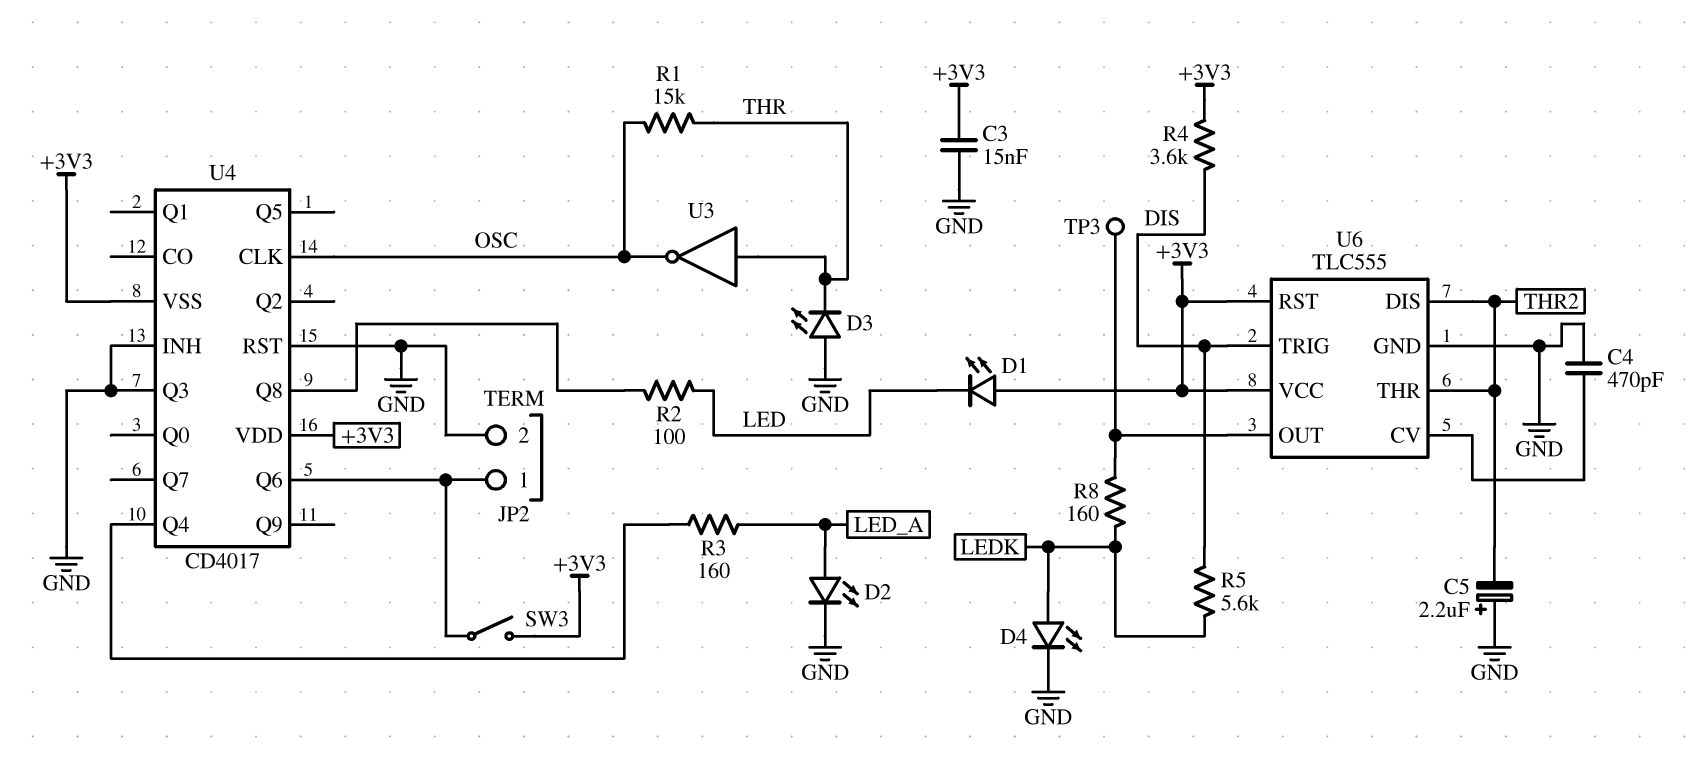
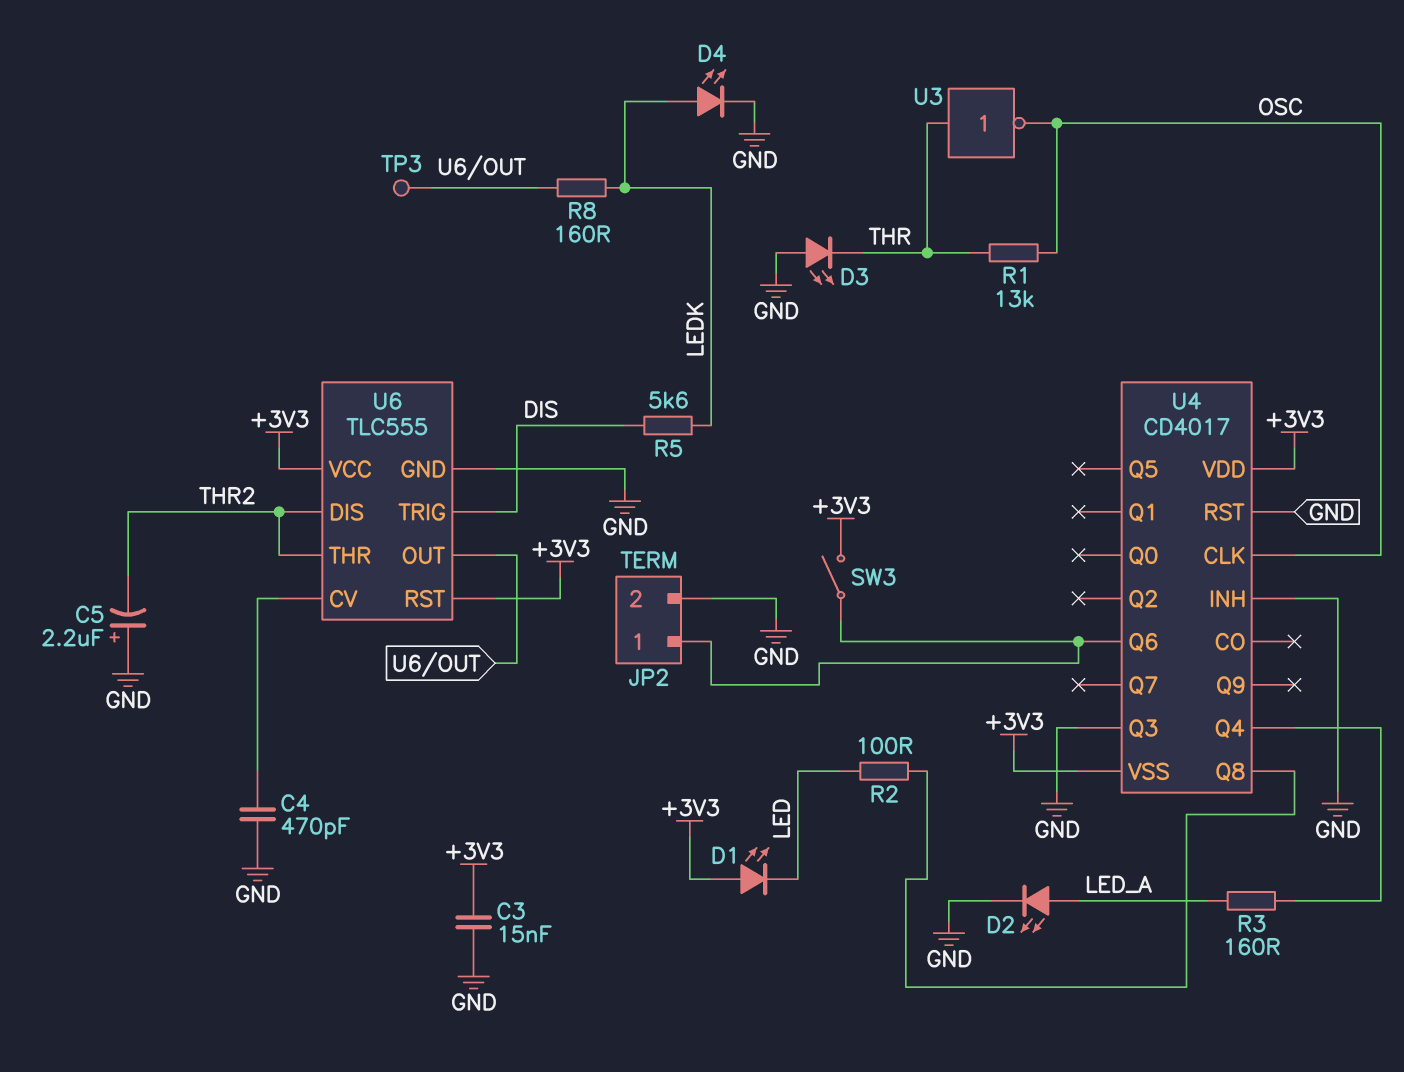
R1: 15k (OSC, THR) -> 13k (OSC, THR)
R4: 3.6k (+3V3, DIS) -> none

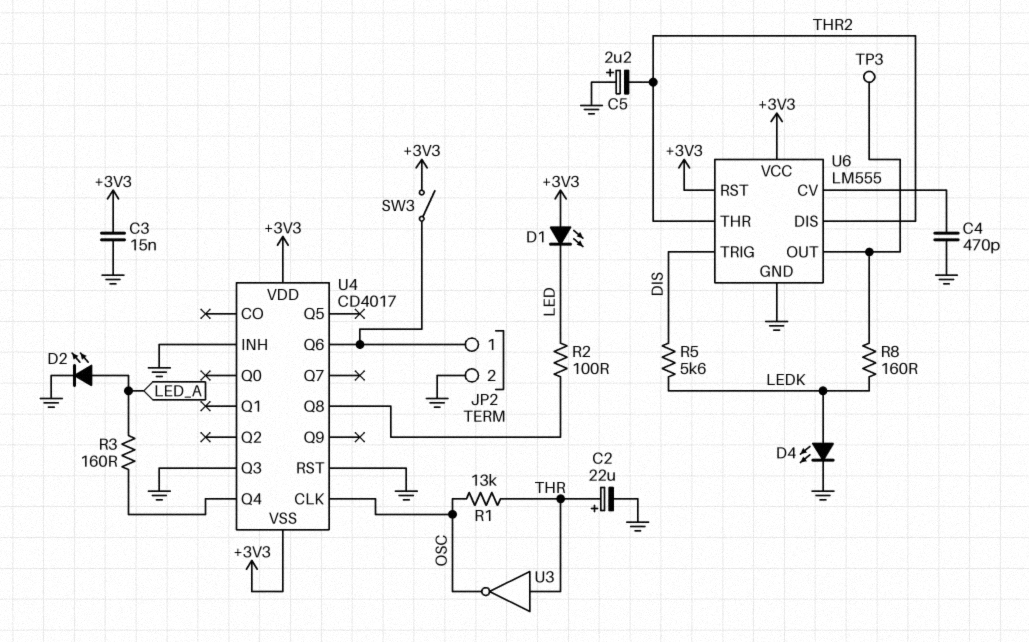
C2: none -> 22uF (plus THR, minus GND)
D3: LED (A GND, K THR) -> none
U6: TLC555 -> LM555

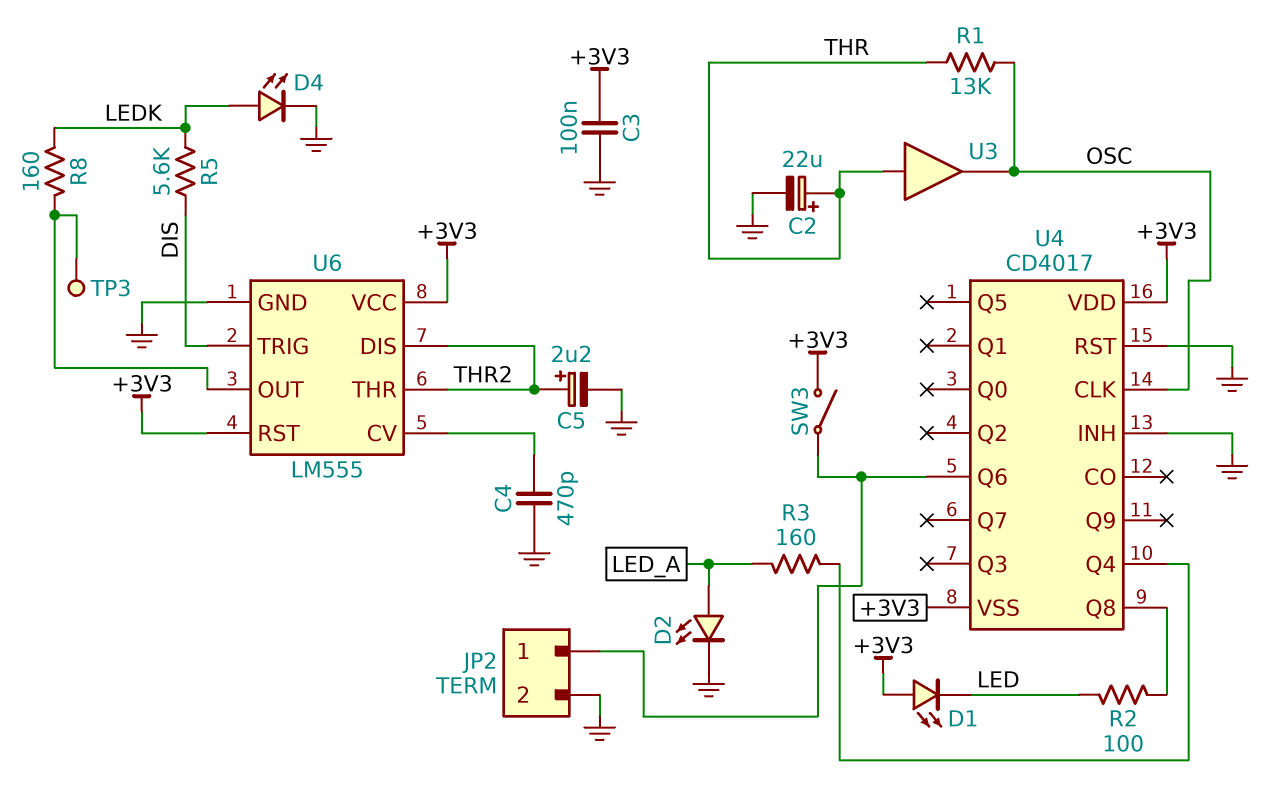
C3: 15nF (+3V3, GND) -> 100nF (+3V3, GND)
C5: 2.2uF (plus GND, minus THR2) -> 2.2uF (plus THR2, minus GND)
U3: NOT (in THR, out OSC) -> buffer (in THR, out OSC)
U4 pin Q3: GND -> none

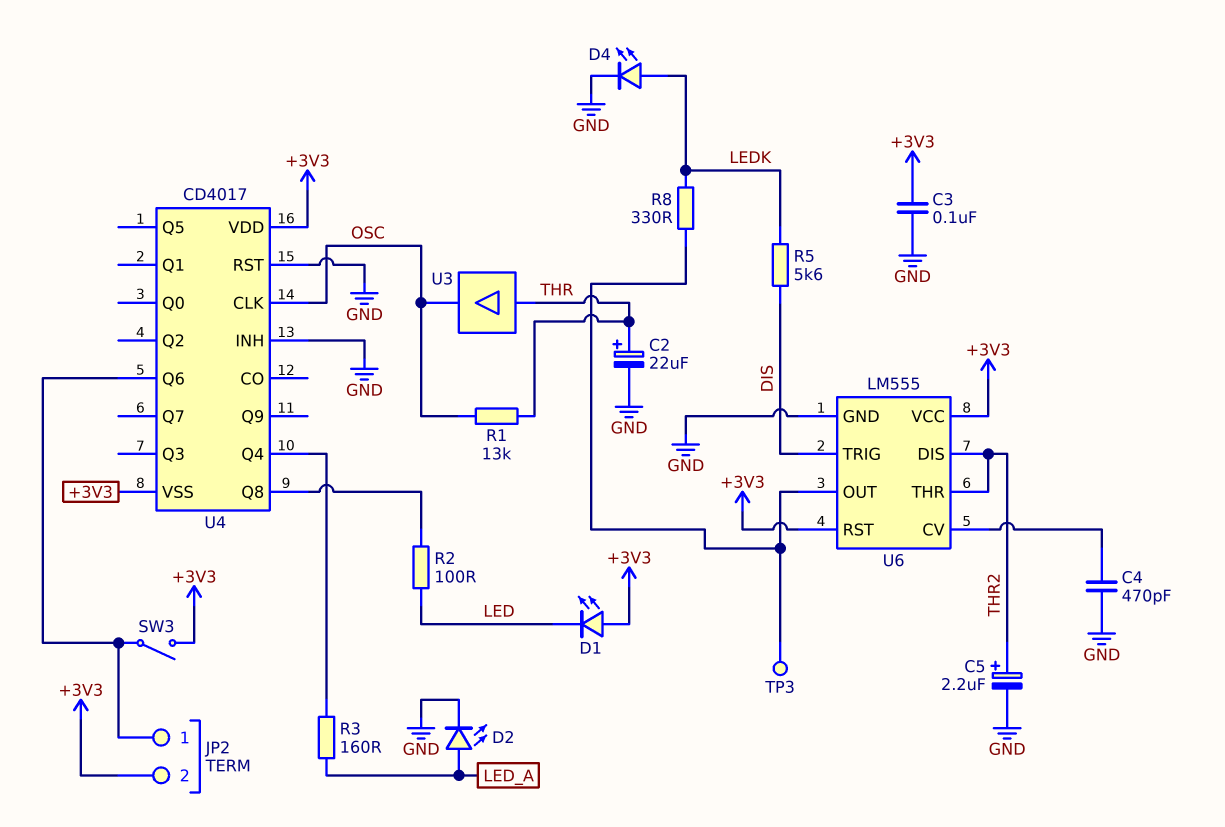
JP2 pin 2: GND -> +3V3
R8: 160 (LEDK, U6/OUT) -> 330 (LEDK, U6/OUT)

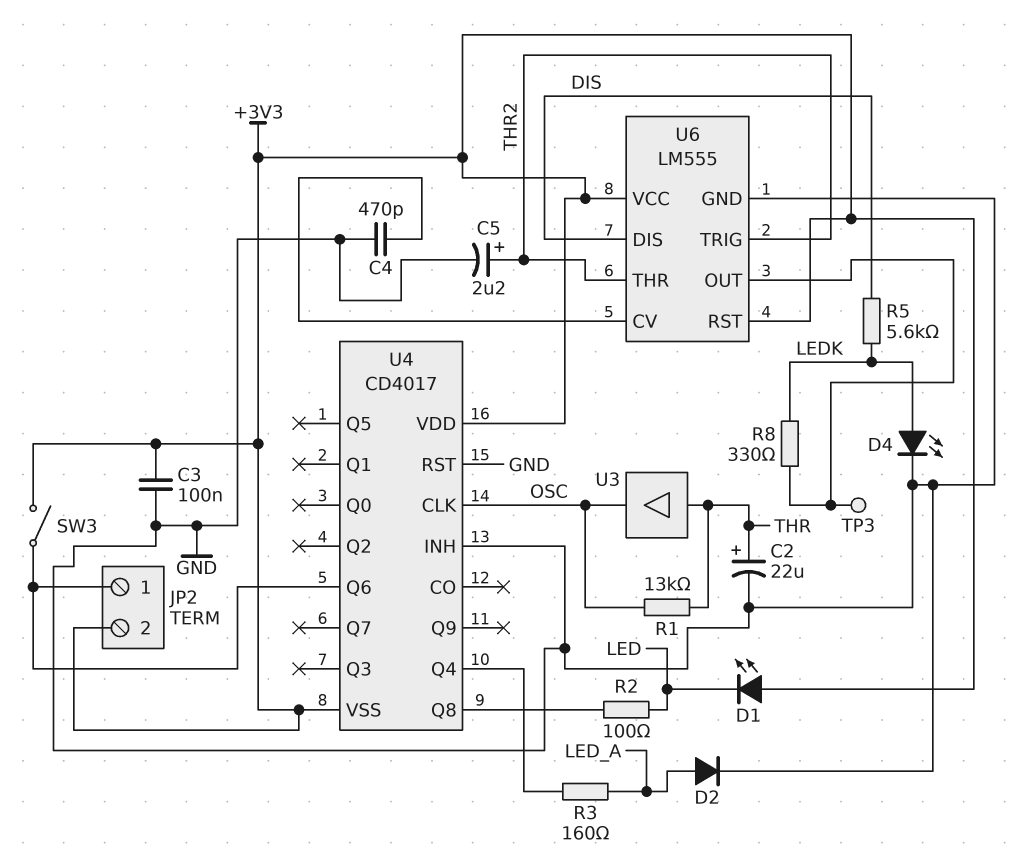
D2: LED (A LED_A, K GND) -> diode (A LED_A, K GND)
U6 pin DIS: THR2 -> DIS
U6 pin TRIG: DIS -> THR2

